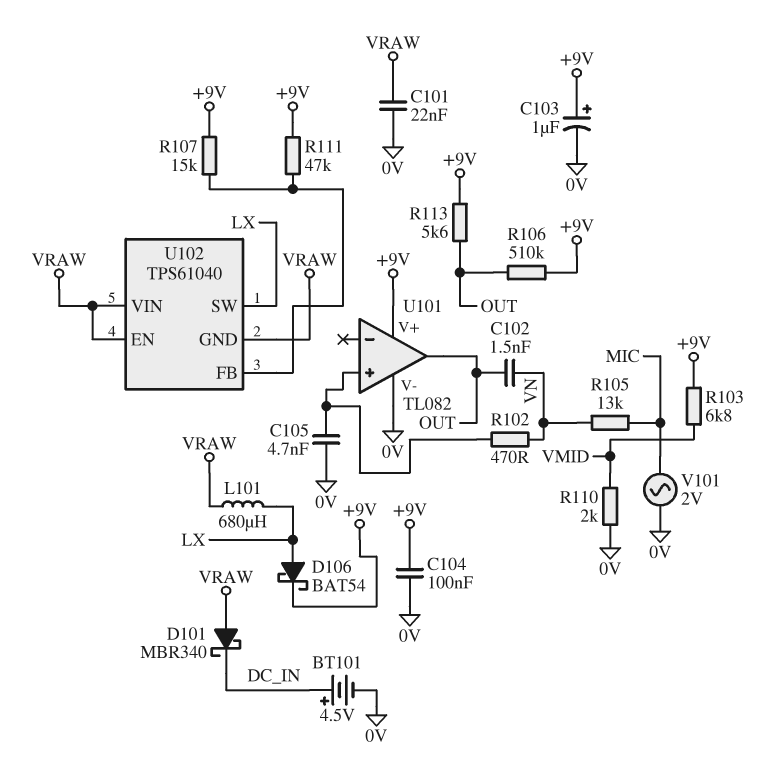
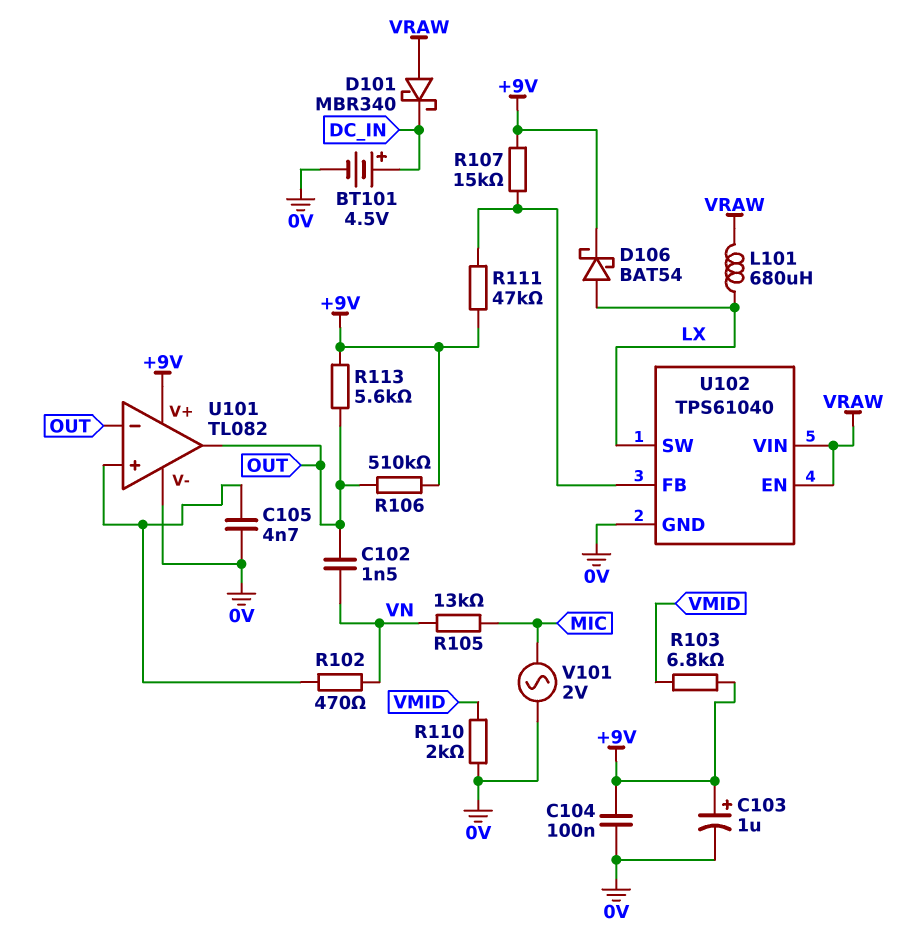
C101: 22nF (0V, VRAW) -> none
U101 pin in-: none -> OUT
U102 pin GND: VRAW -> 0V

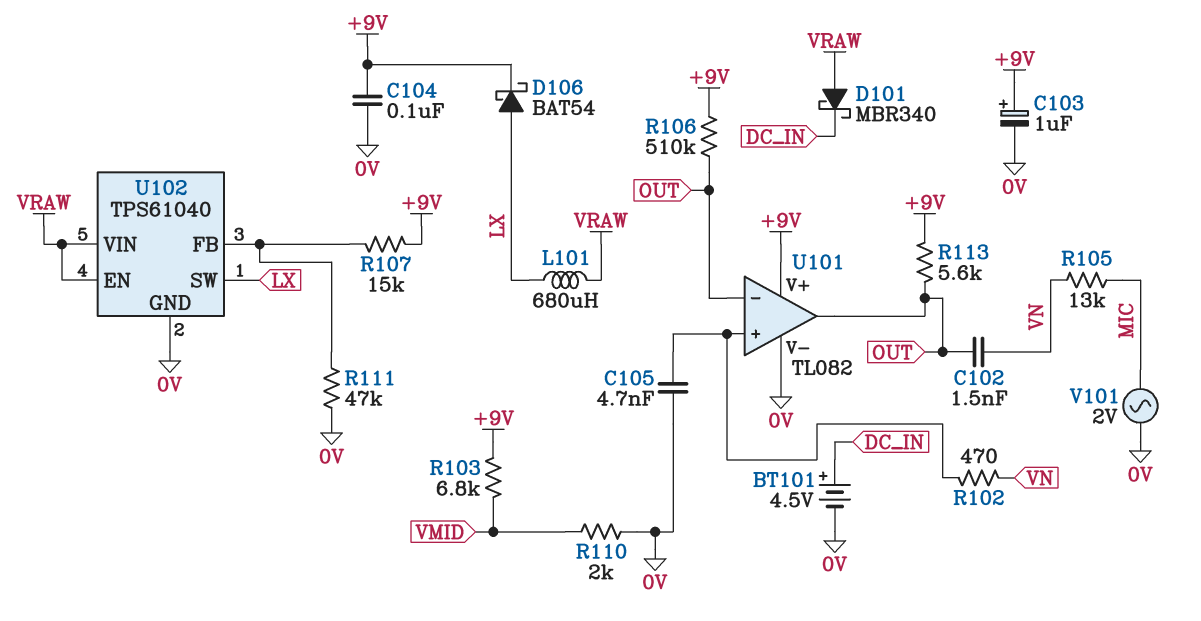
R111: 47k (+9V, U102/FB) -> 47k (0V, U102/FB)

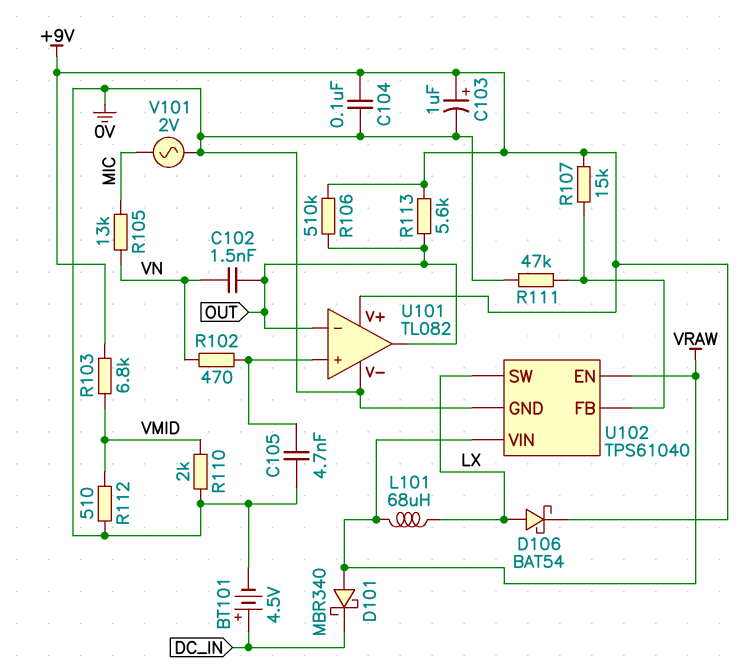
L101: 680uH (LX, VRAW) -> 68uH (LX, VRAW)
R112: none -> 510 (0V, VMID)

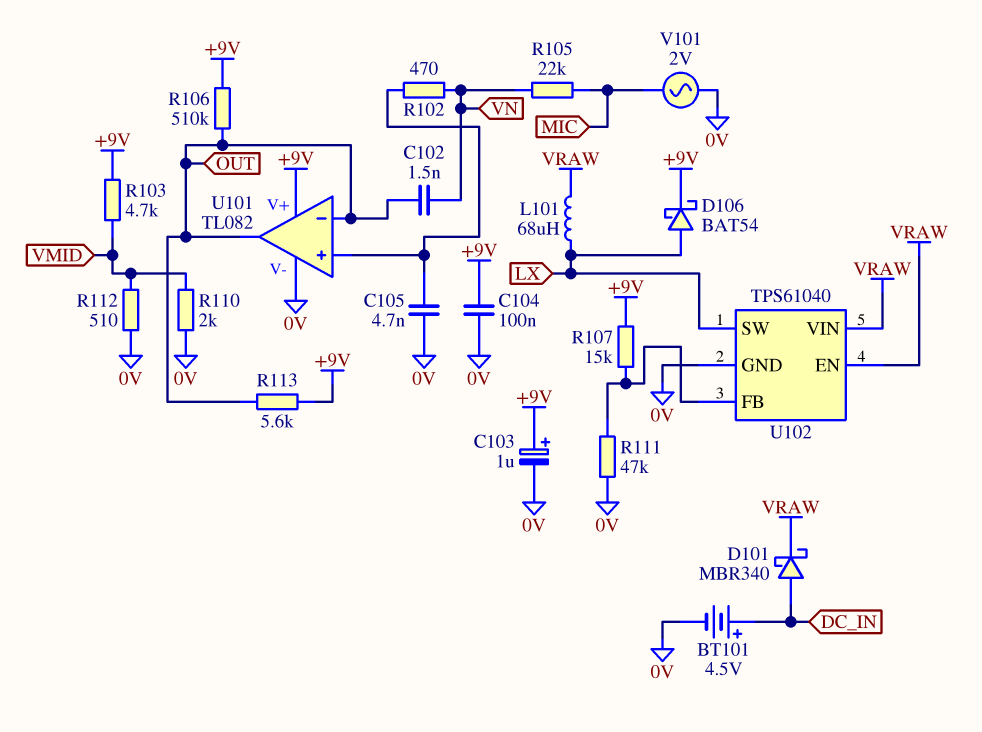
D101: schottky MBR340 (A VRAW, K DC_IN) -> schottky MBR340 (A DC_IN, K VRAW)
R103: 6.8k (+9V, VMID) -> 4.7k (+9V, VMID)
R105: 13k (MIC, VN) -> 22k (MIC, VN)

